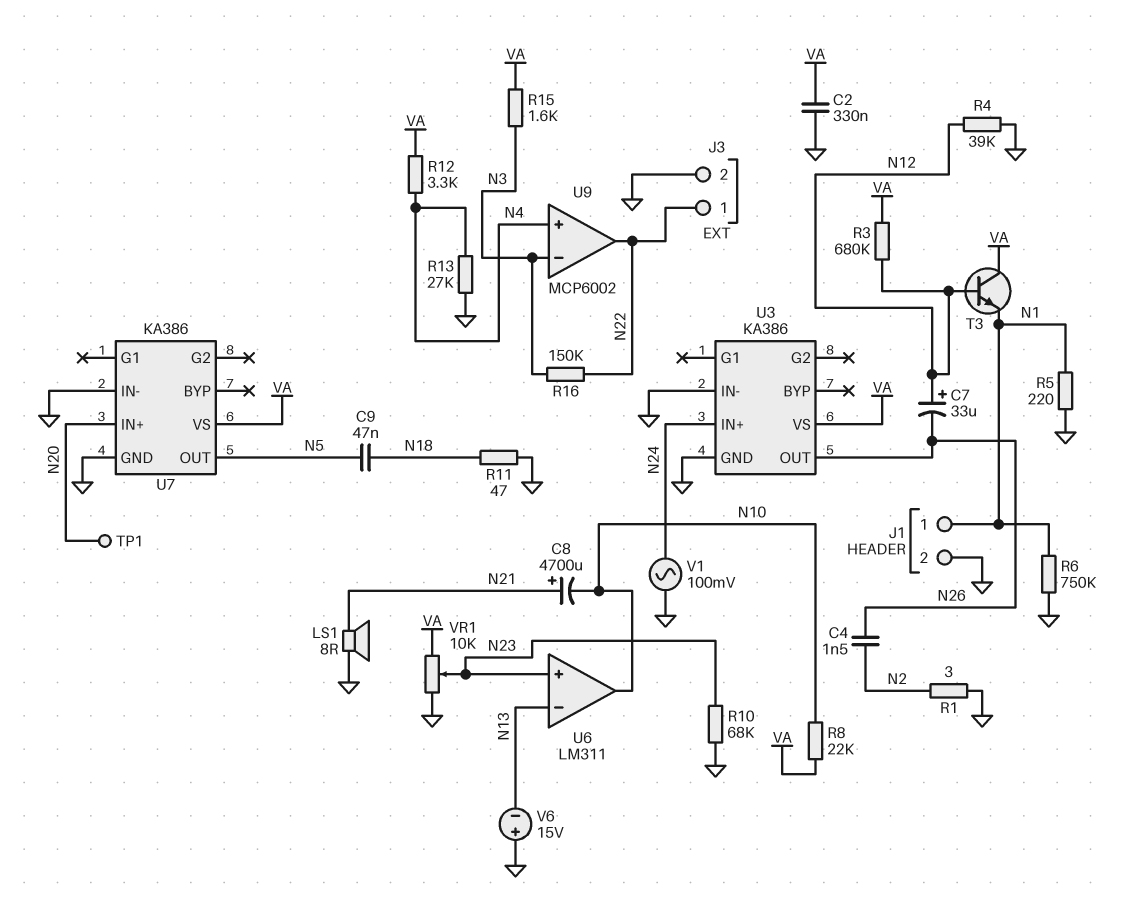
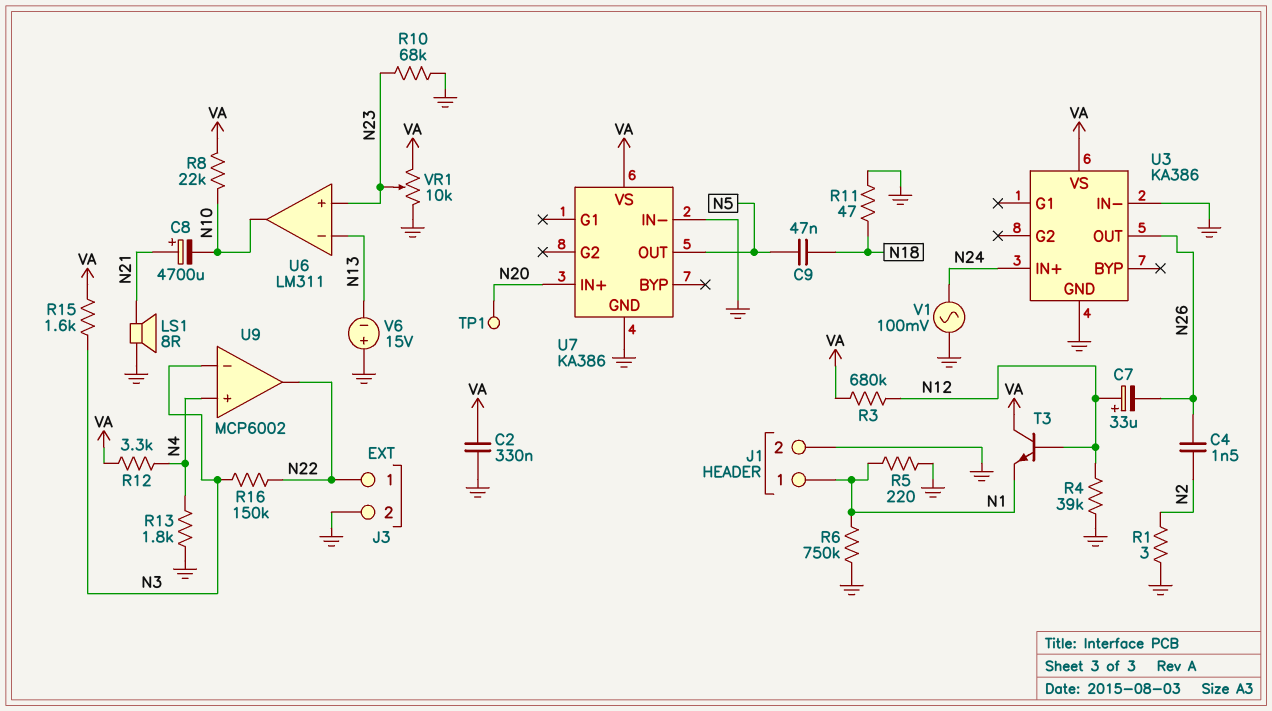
R13: 27k (GND, N4) -> 1.8k (GND, N4)

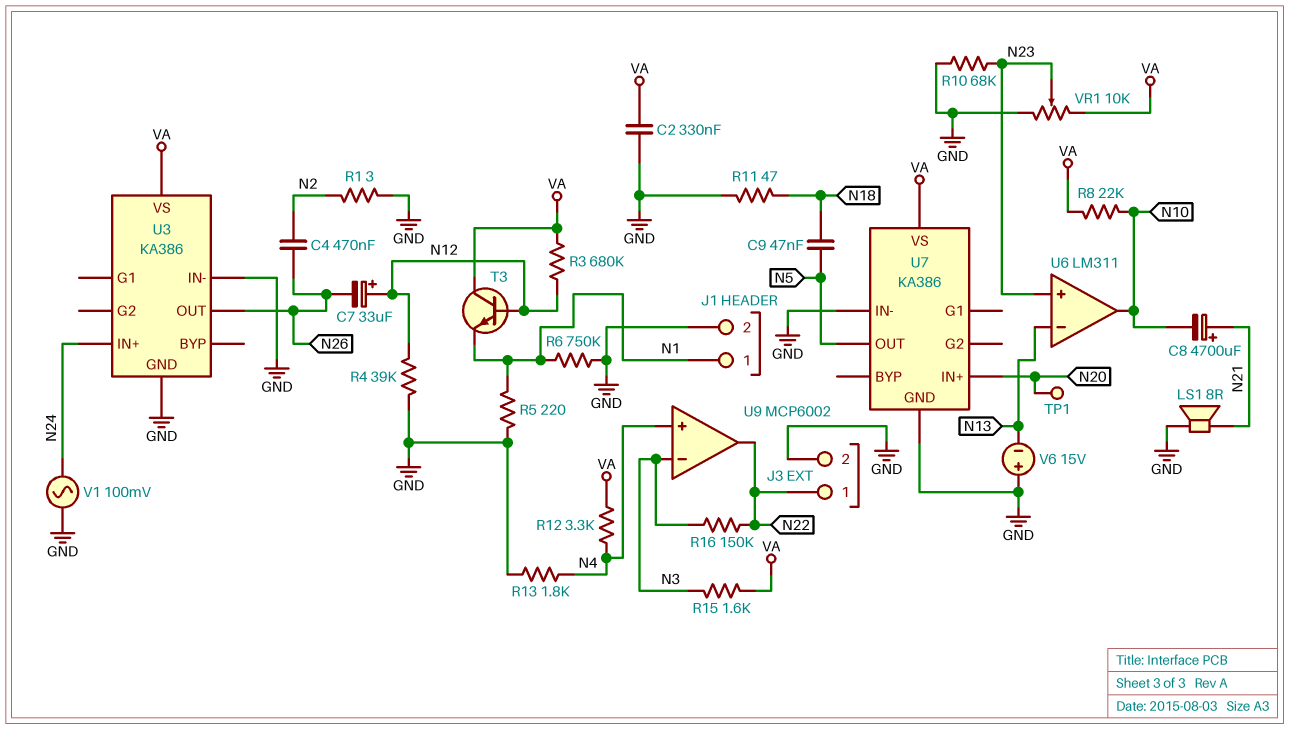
C4: 1.5nF (N2, N26) -> 470nF (N2, N26)

